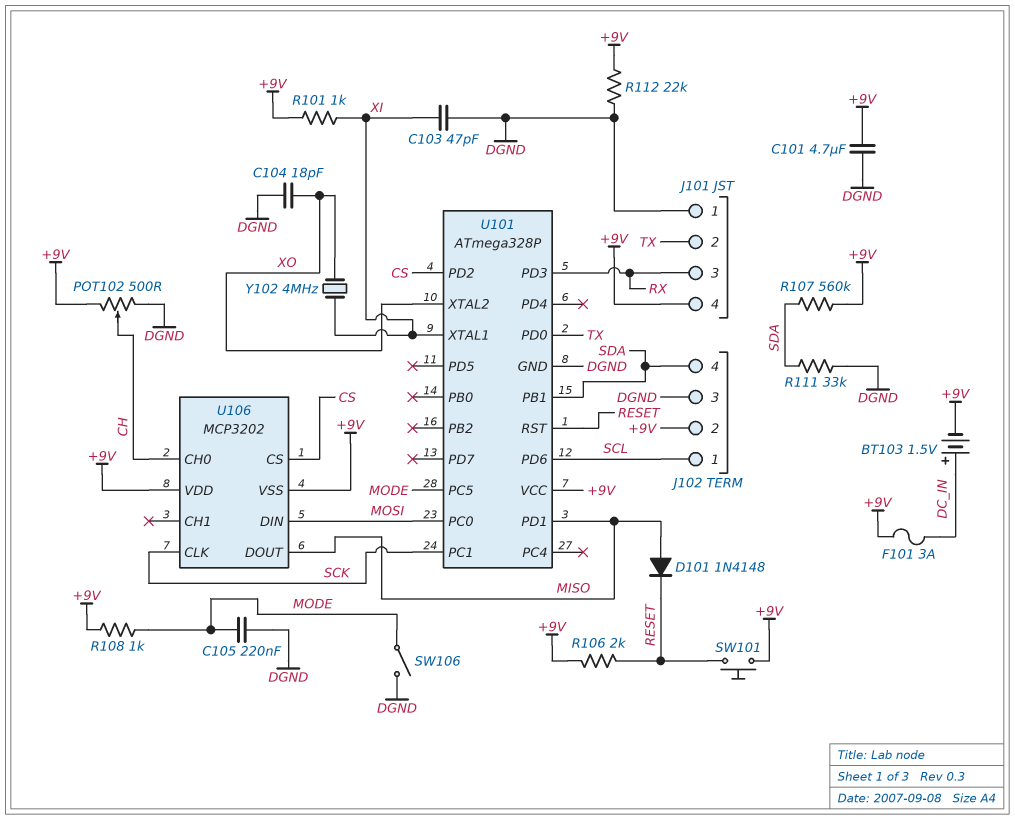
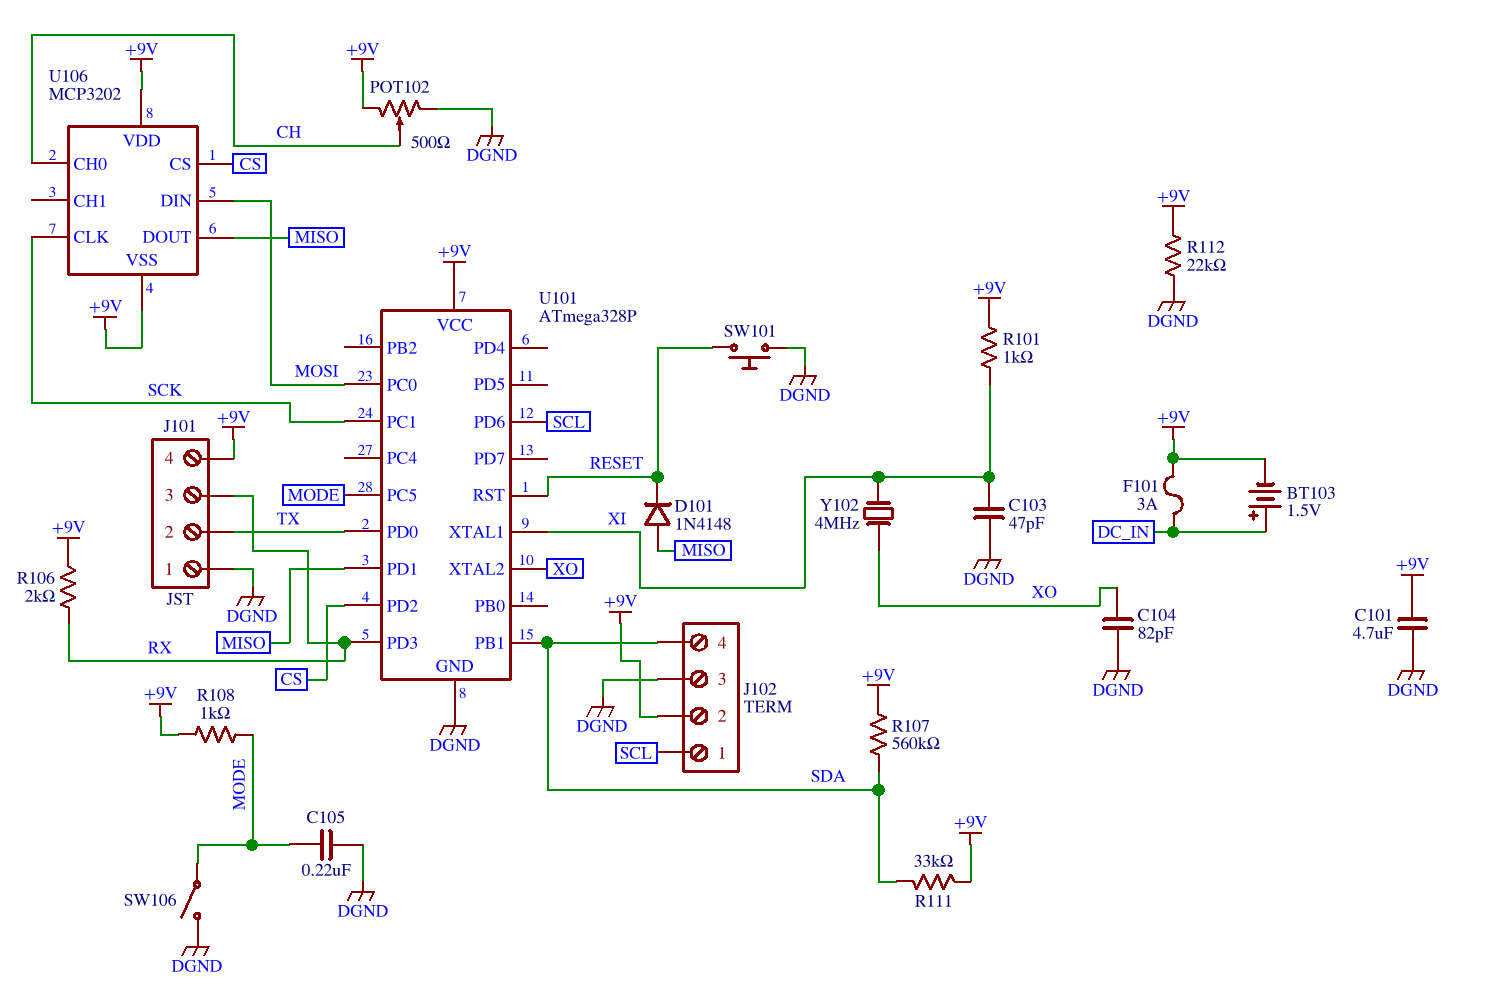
C104: 18pF (DGND, XO) -> 82pF (DGND, XO)
R106: 2k (+9V, RESET) -> 2k (+9V, RX)
R111: 33k (DGND, SDA) -> 33k (+9V, SDA)
SW101: button (+9V, RESET) -> button (DGND, RESET)

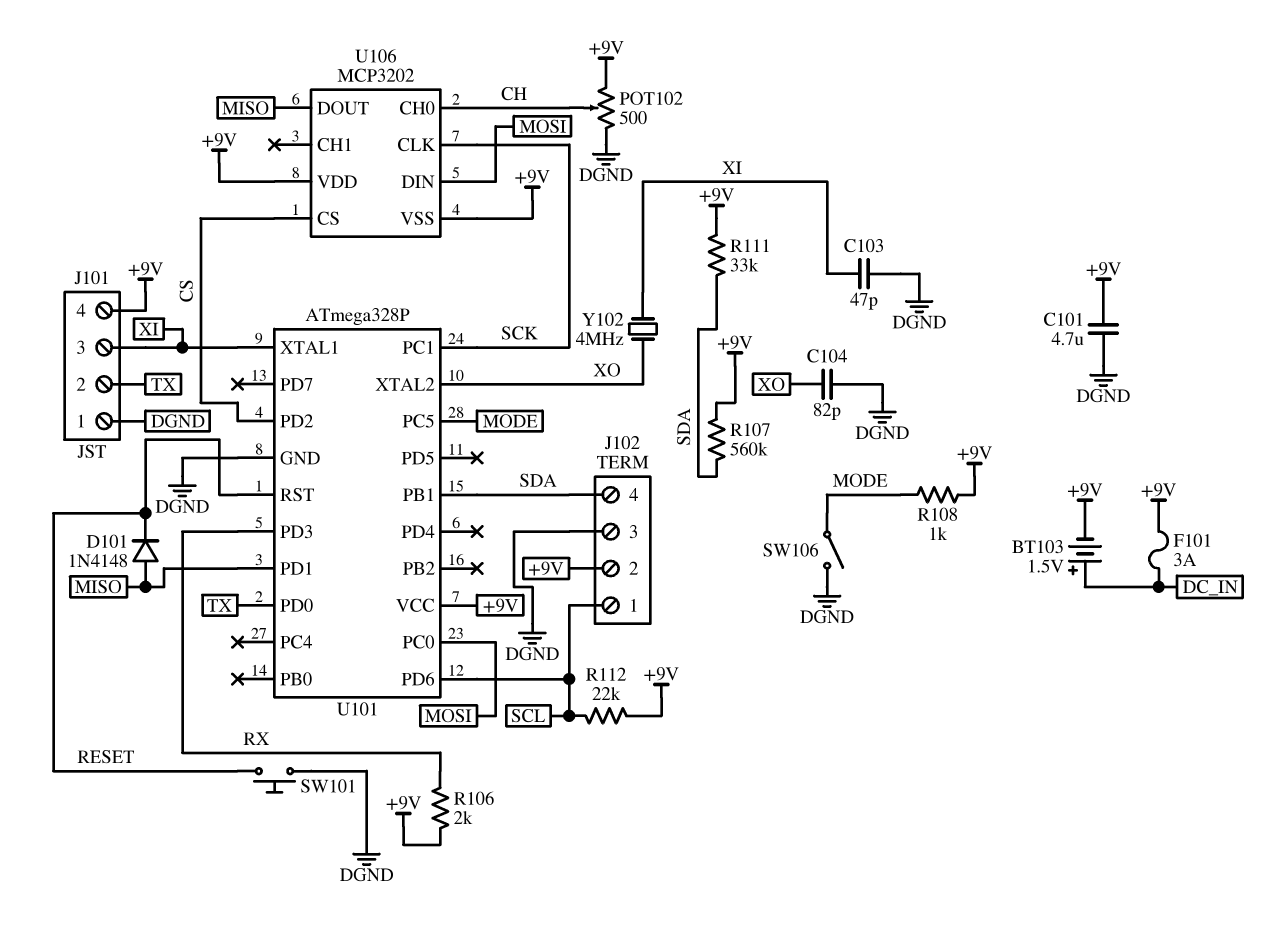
C105: 220nF (DGND, MODE) -> none
J101 pin 3: RX -> XI
R101: 1k (+9V, XI) -> none
R112: 22k (+9V, DGND) -> 22k (+9V, SCL)

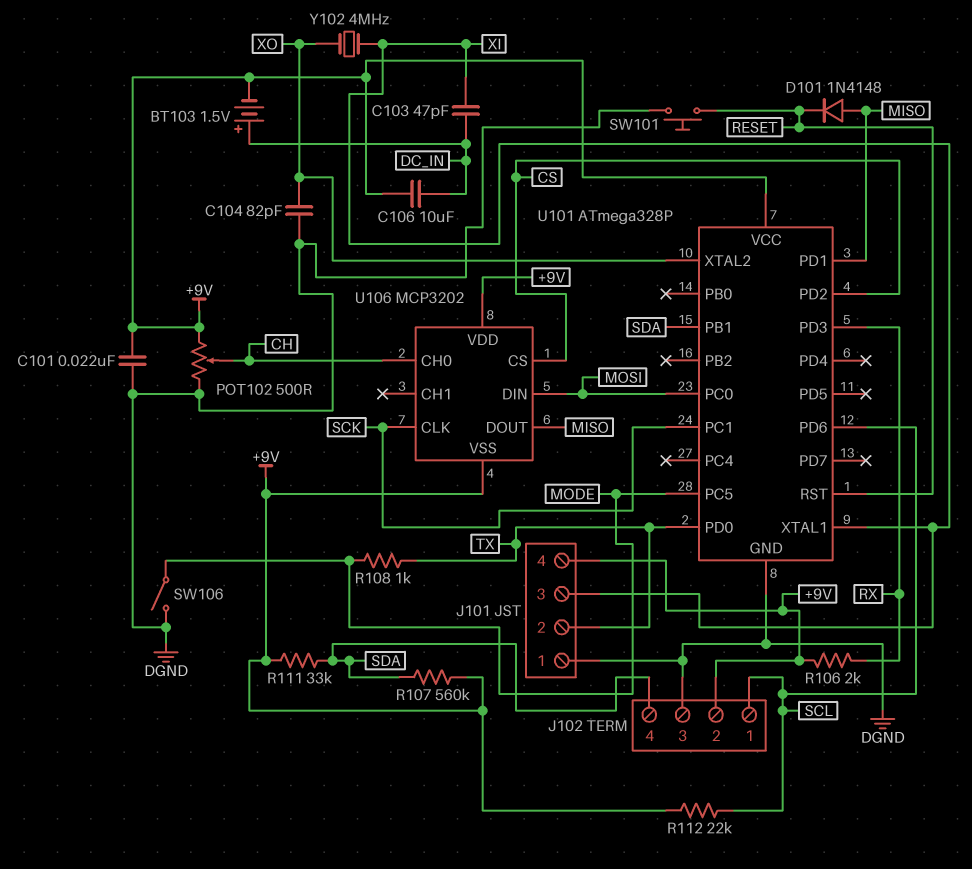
C101: 4.7uF (+9V, DGND) -> 22nF (+9V, DGND)
C103: 47pF (DGND, XI) -> 47pF (DC_IN, XI)
C106: none -> 10uF (+9V, DC_IN)
F101: 3A (+9V, DC_IN) -> none
R108: 1k (+9V, MODE) -> 1k (MODE, TX)

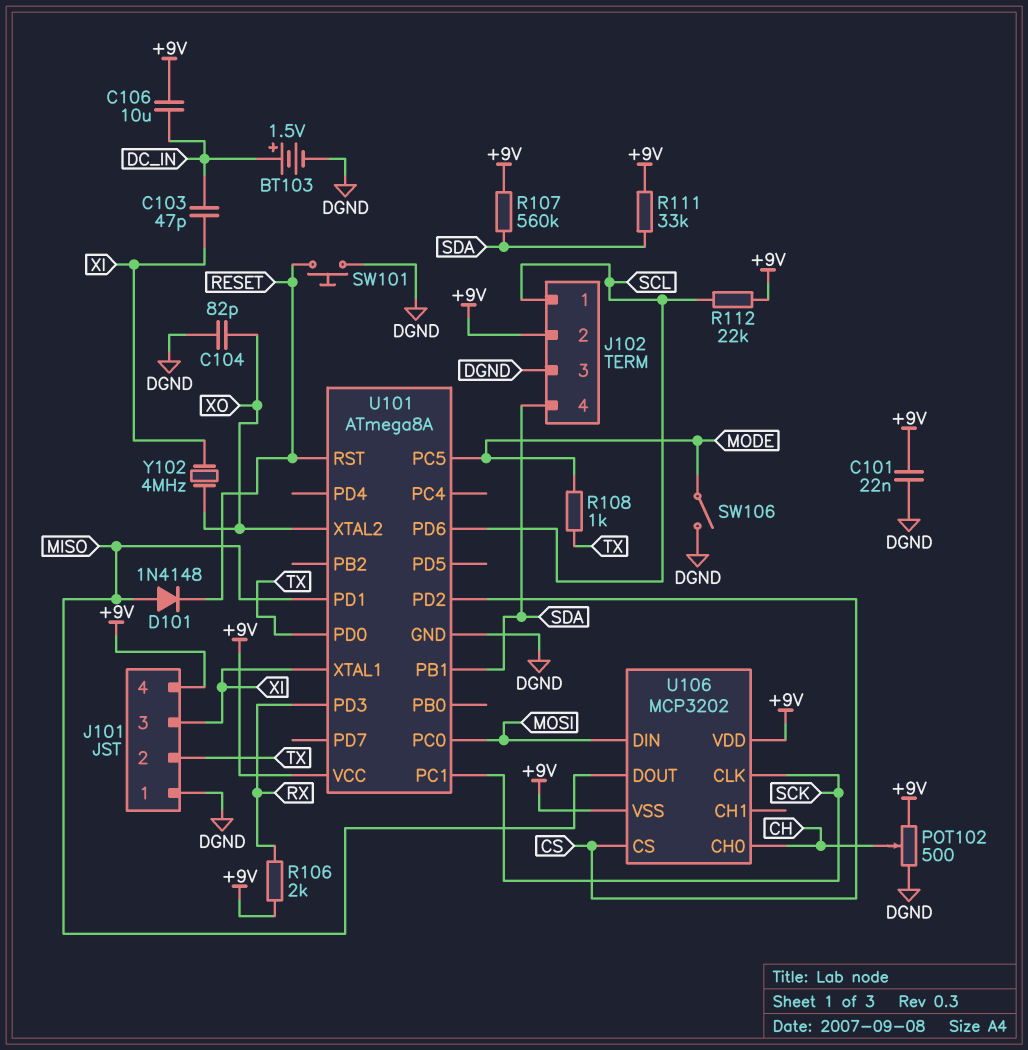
BT103: 1.5V (plus DC_IN, minus +9V) -> 1.5V (plus DC_IN, minus DGND)
U101: ATmega328P -> ATmega8A

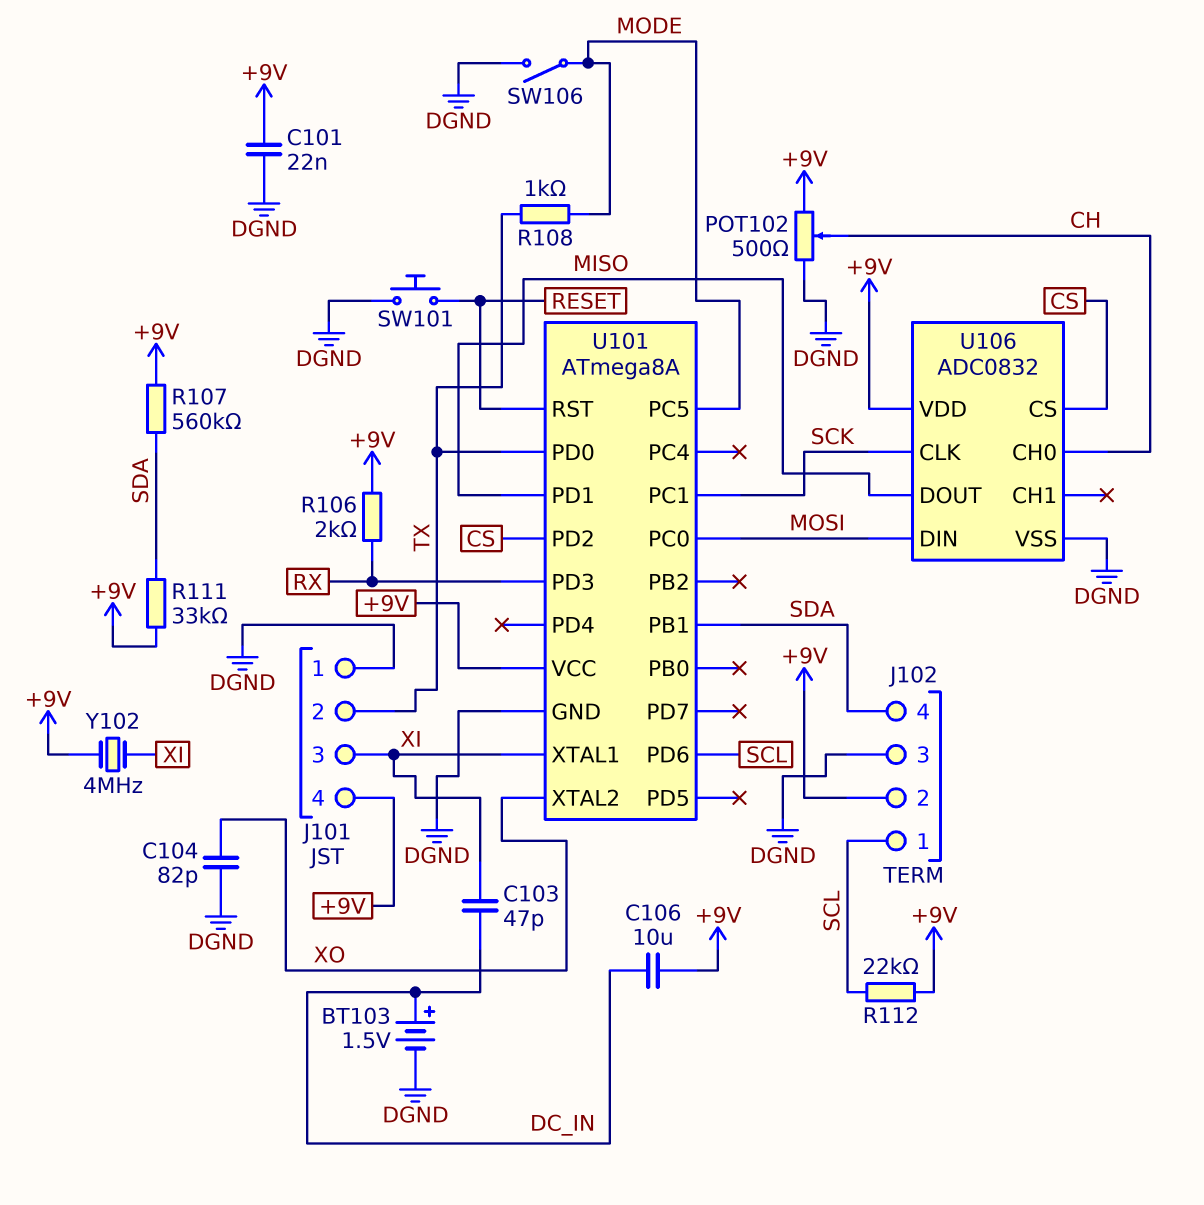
D101: diode 1N4148 (A MISO, K RESET) -> none
U106: MCP3202 -> ADC0832
U106 pin VSS: +9V -> DGND
Y102: 4MHz (XI, XO) -> 4MHz (+9V, XI)

